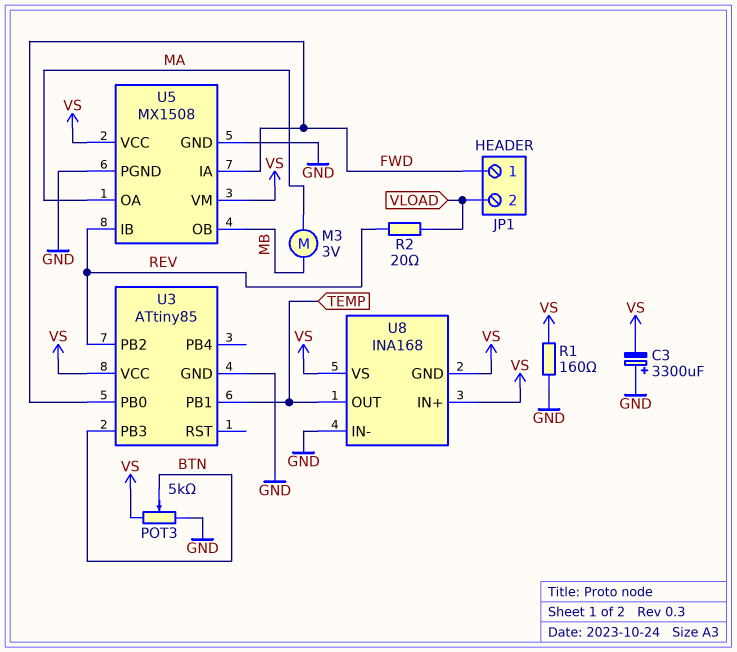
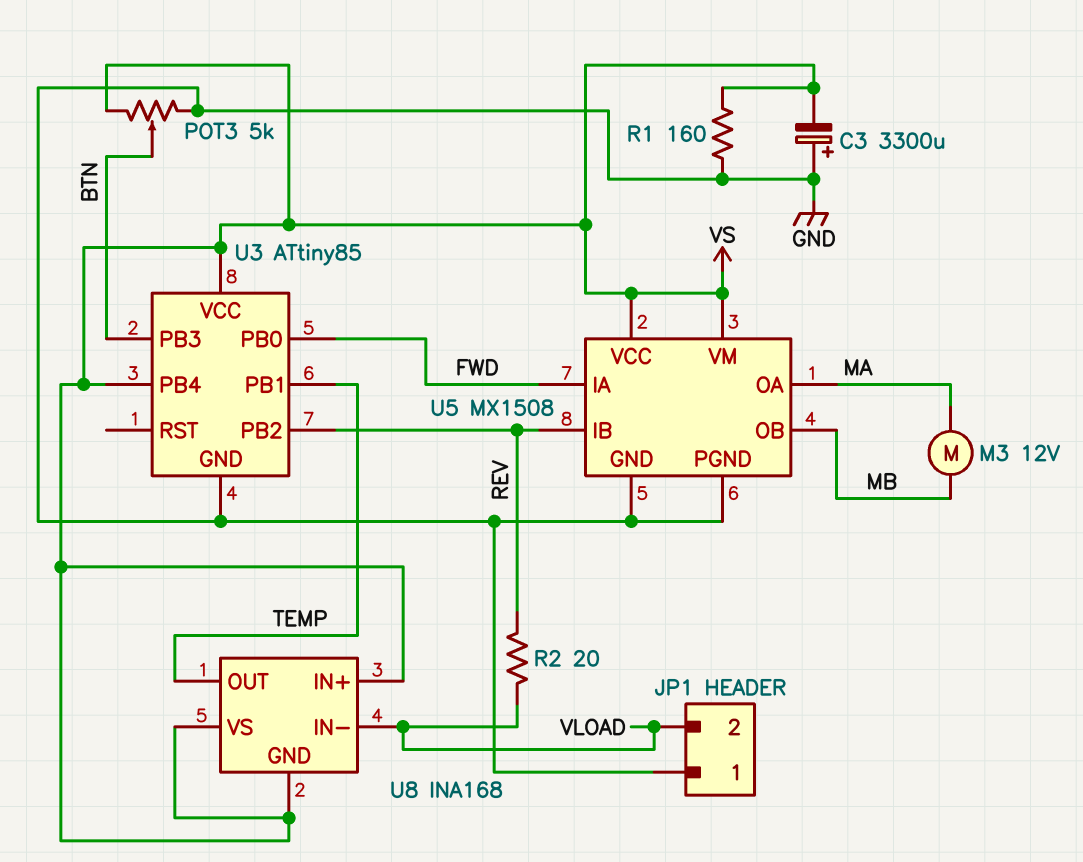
JP1 pin 1: FWD -> GND
M3: motor 3V (MA, MB) -> motor 12V (MA, MB)
U3 pin PB4: none -> VS
U8 pin IN-: GND -> VLOAD

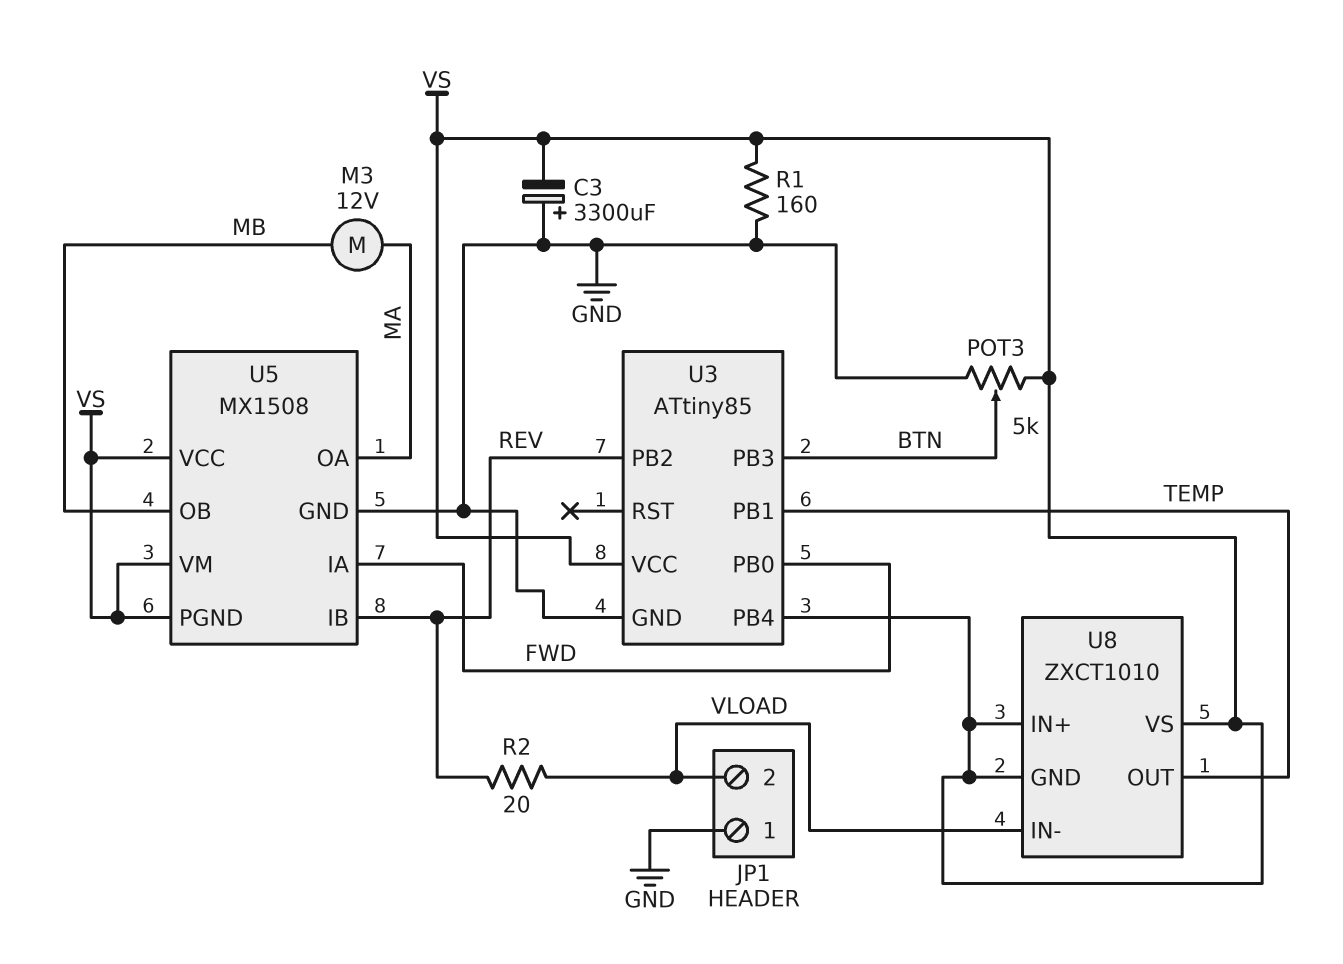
U5 pin PGND: GND -> VS
U8: INA168 -> ZXCT1010

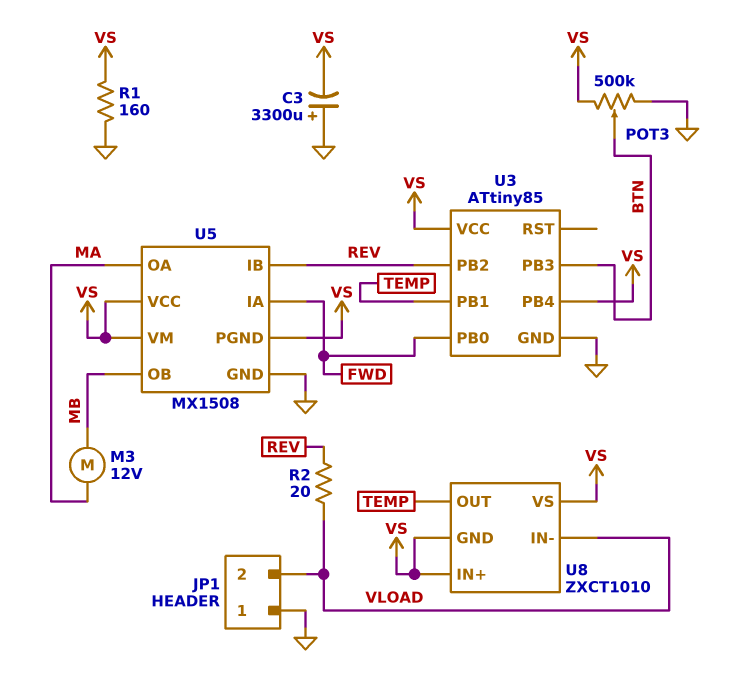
POT3: 5k (GND, VS, wiper BTN) -> 500k (GND, VS, wiper BTN)

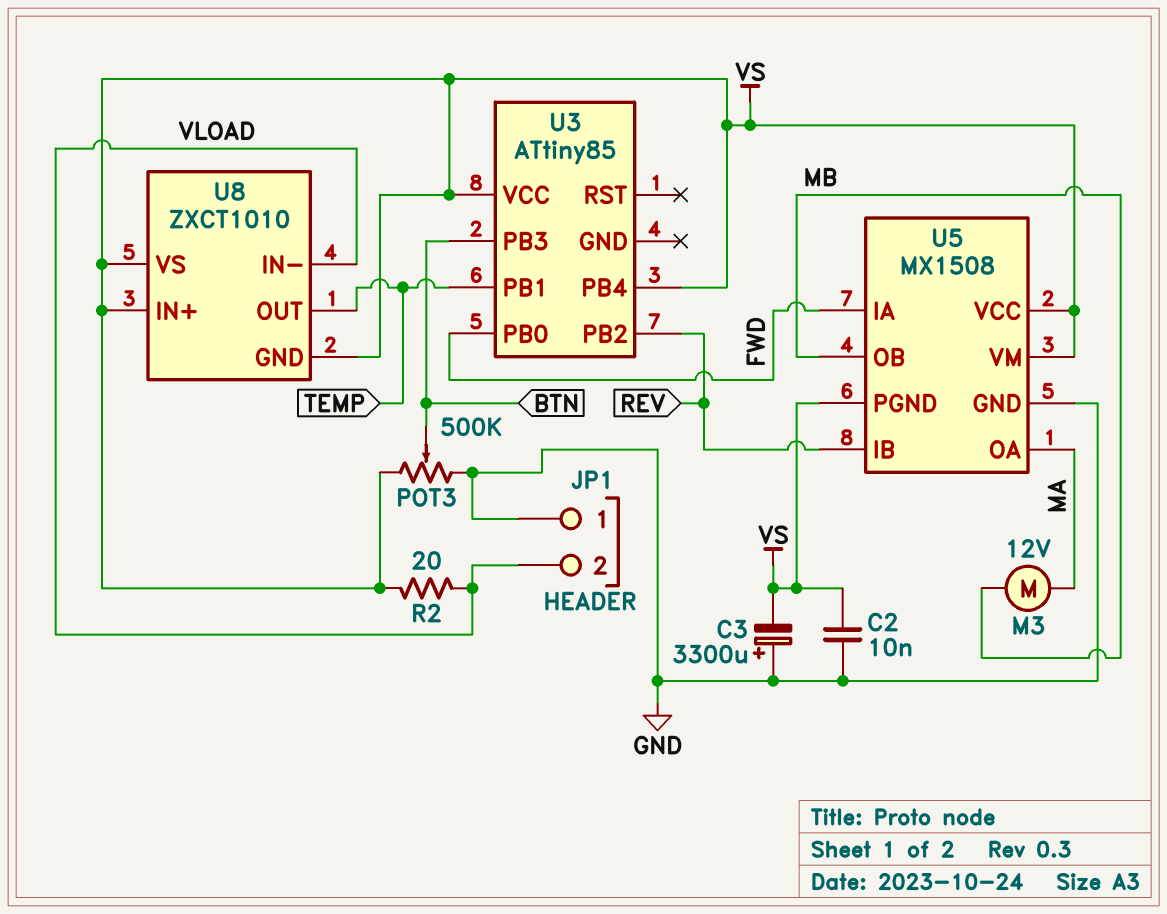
C2: none -> 10nF (GND, VS)
R1: 160 (GND, VS) -> none
R2: 20 (REV, VLOAD) -> 20 (VLOAD, VS)
U3 pin GND: GND -> none

